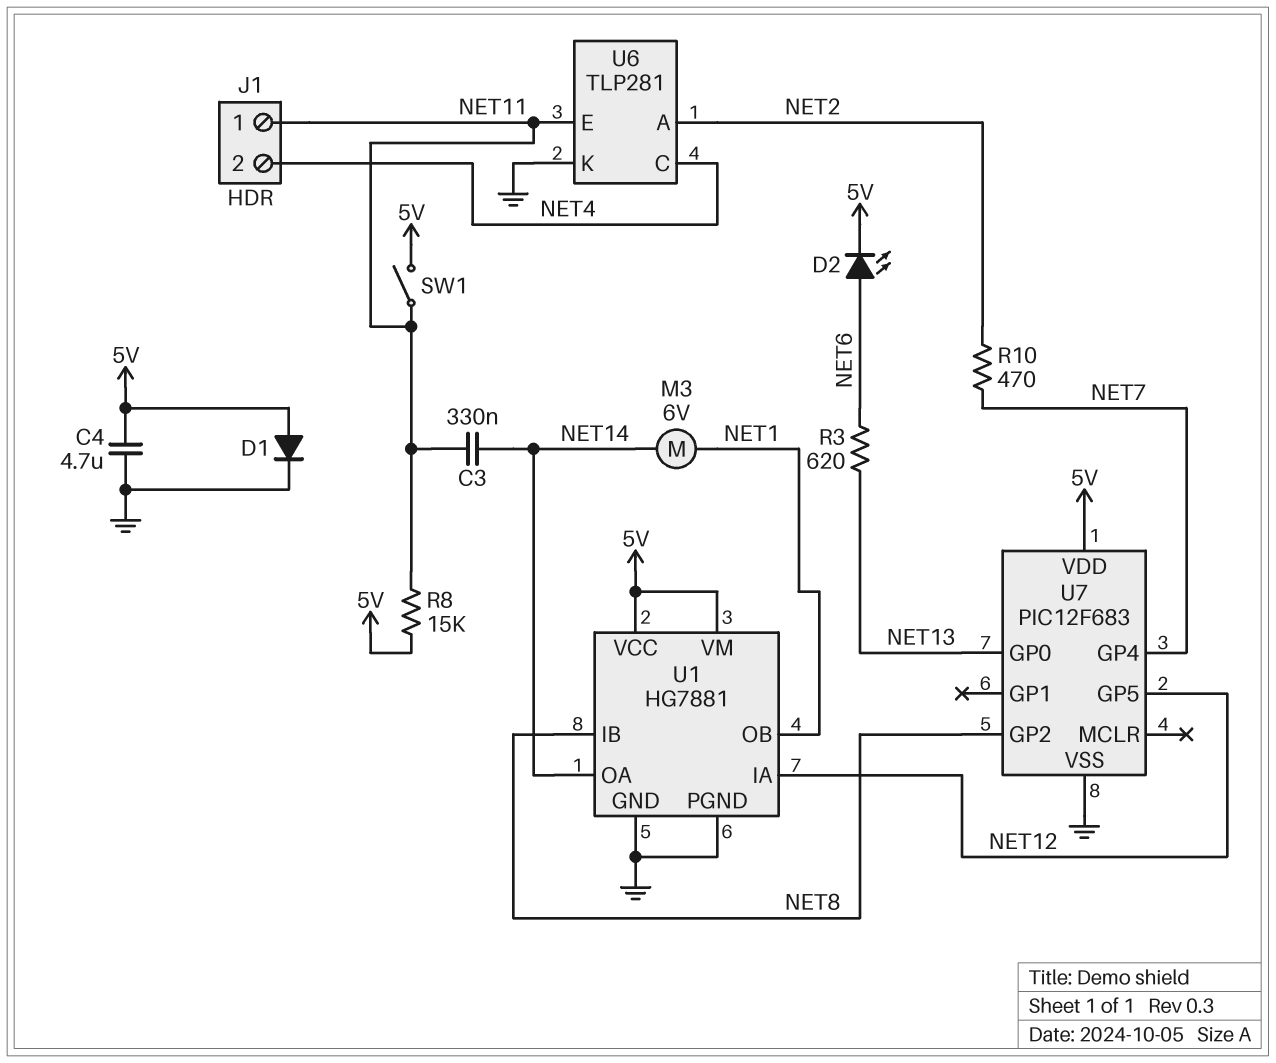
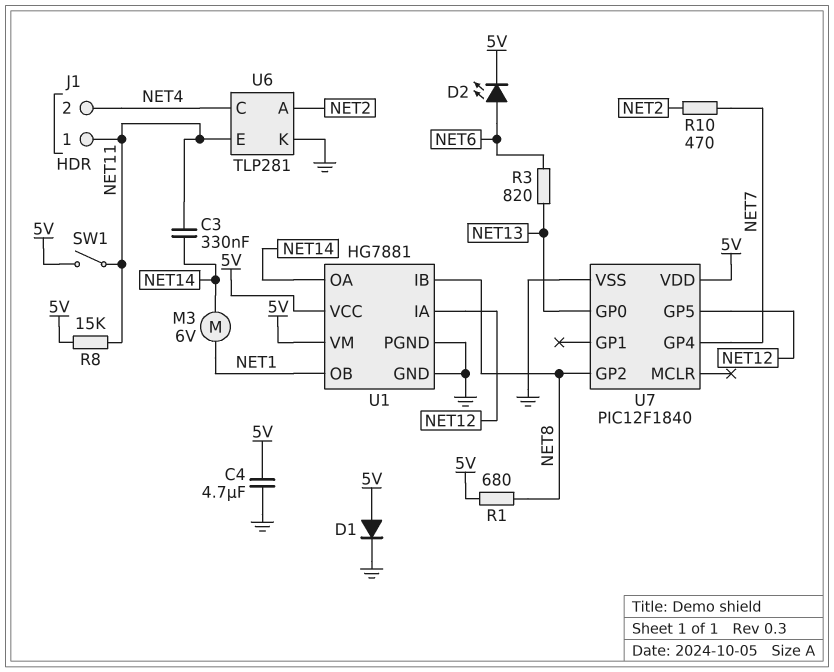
R1: none -> 680 (5V, NET8)
R3: 620 (NET6, NET13) -> 820 (NET6, NET13)
U7: PIC12F683 -> PIC12F1840

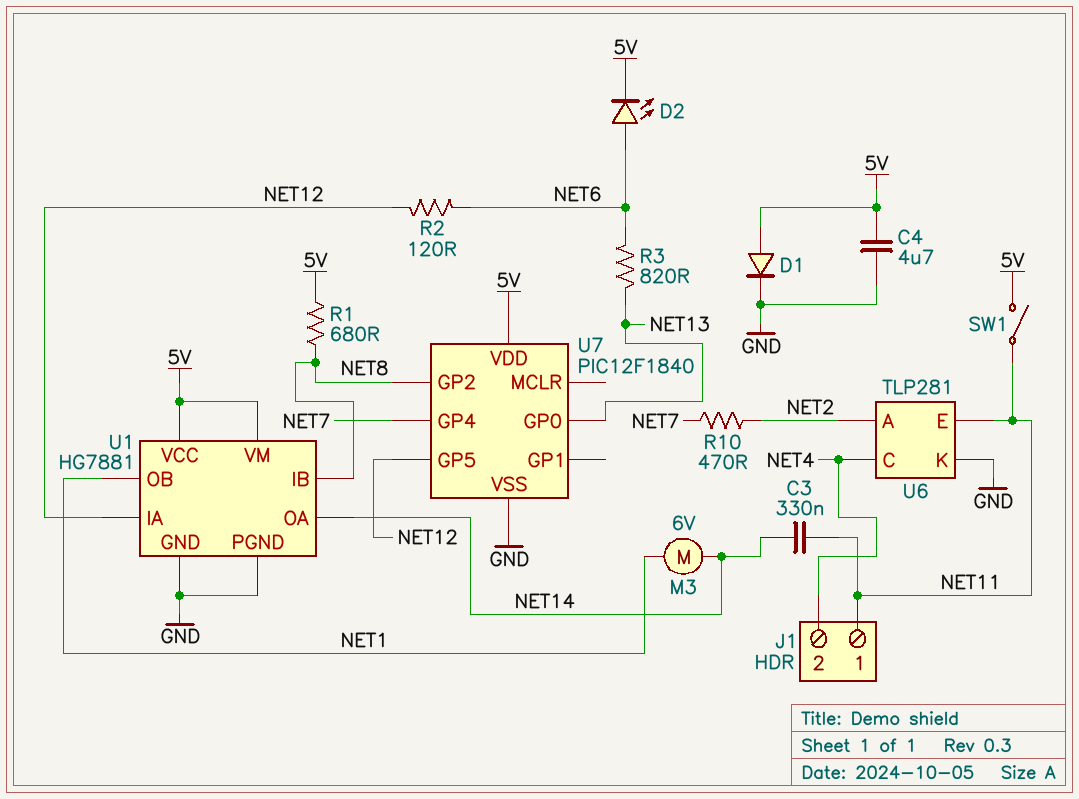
R2: none -> 120 (NET6, NET12)
R8: 15k (5V, NET11) -> none

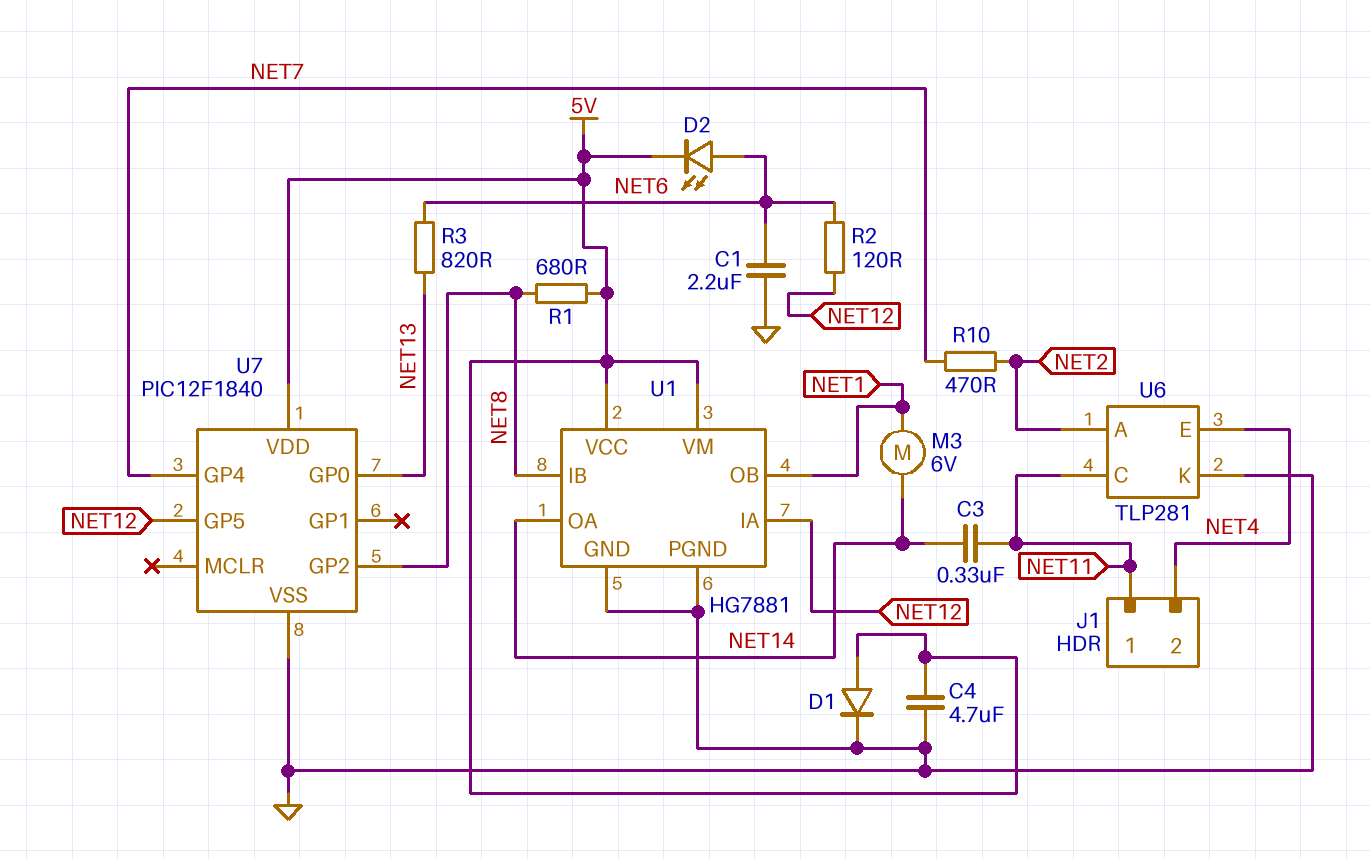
C1: none -> 2.2uF (GND, NET6)
SW1: switch (5V, NET11) -> none
U6 pin C: NET4 -> NET11
U6 pin E: NET11 -> NET4

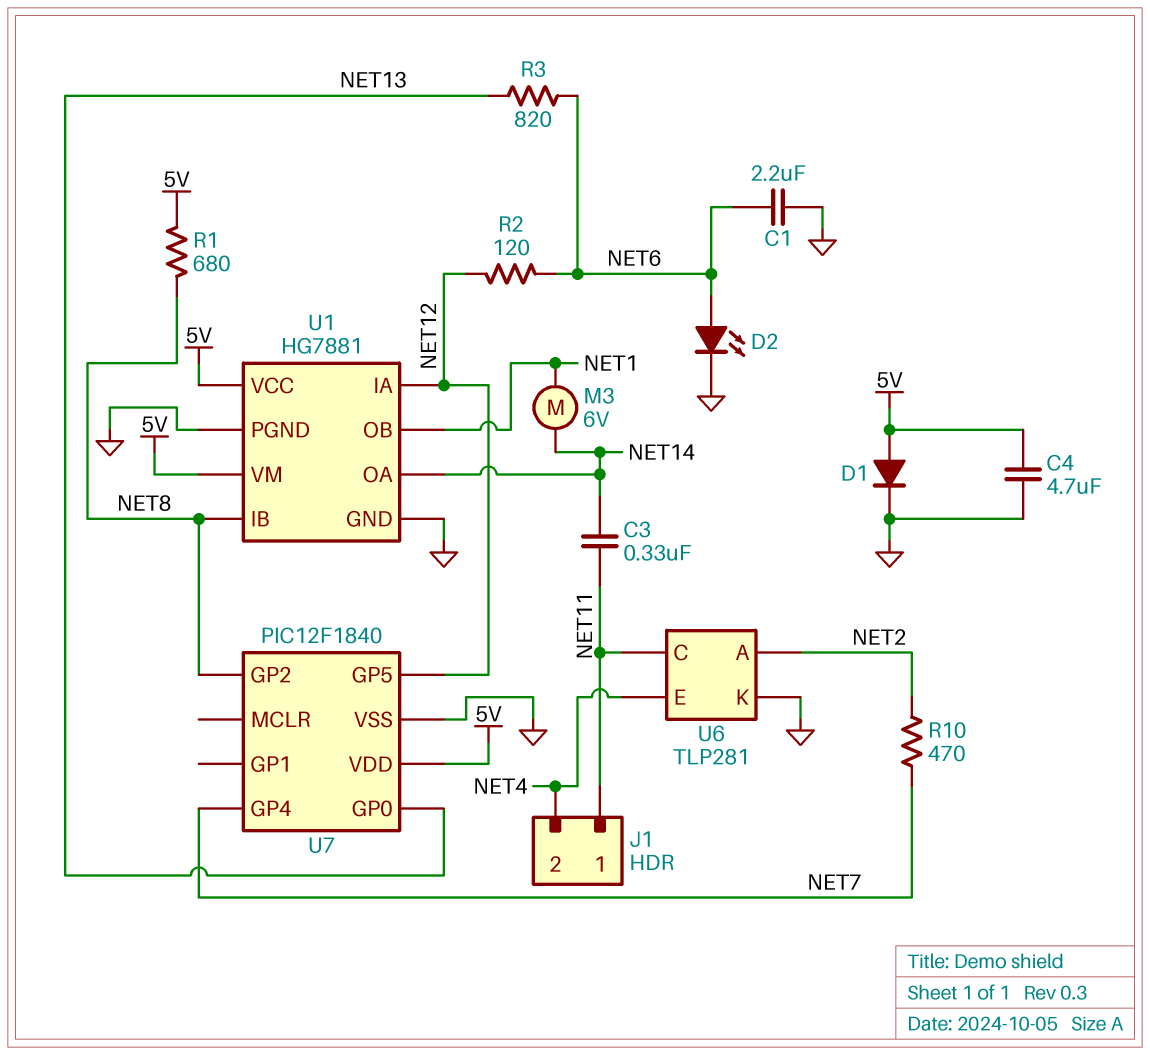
D2: LED (A NET6, K 5V) -> LED (A NET6, K GND)

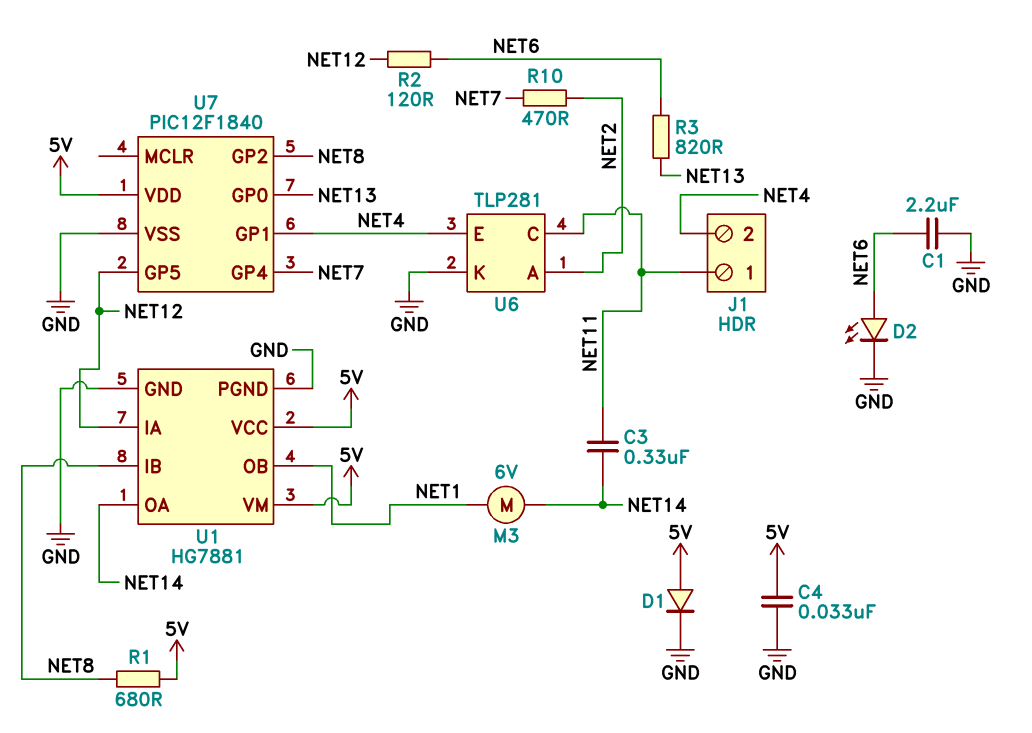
C4: 4.7uF (5V, GND) -> 33nF (5V, GND)
U7 pin GP1: none -> NET4

